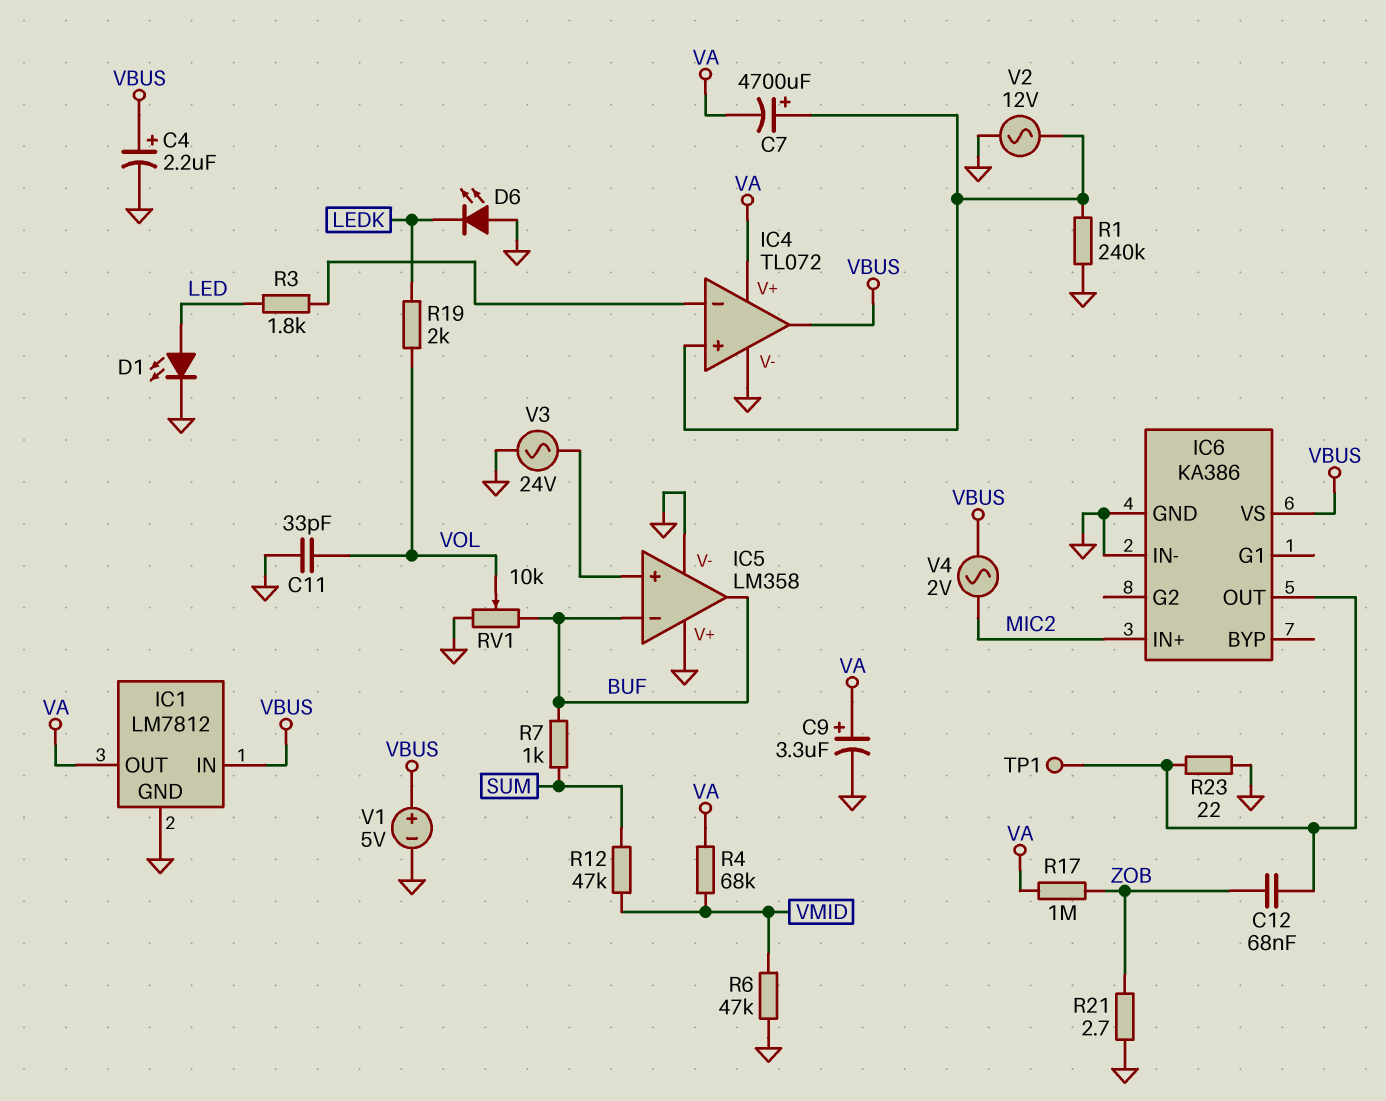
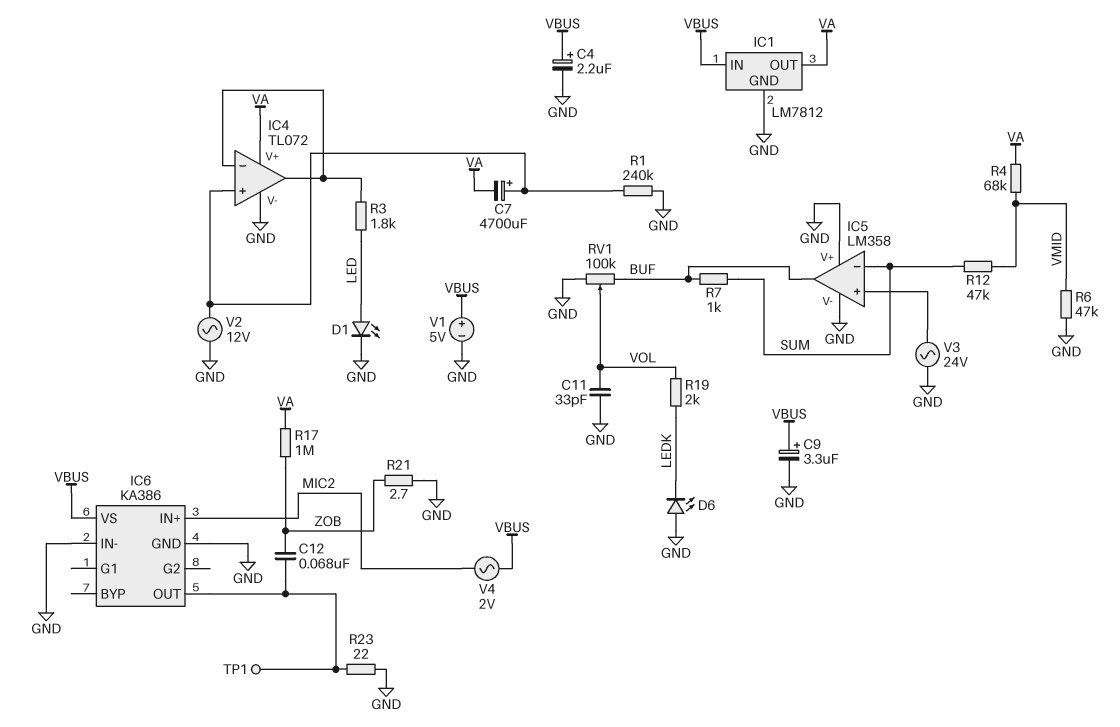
C9: 3.3uF (plus VA, minus GND) -> 3.3uF (plus VBUS, minus GND)
IC4 pin out: VBUS -> IC4/in-
IC5 pin in-: BUF -> SUM
RV1: 10k (BUF, GND, wiper VOL) -> 100k (BUF, GND, wiper VOL)

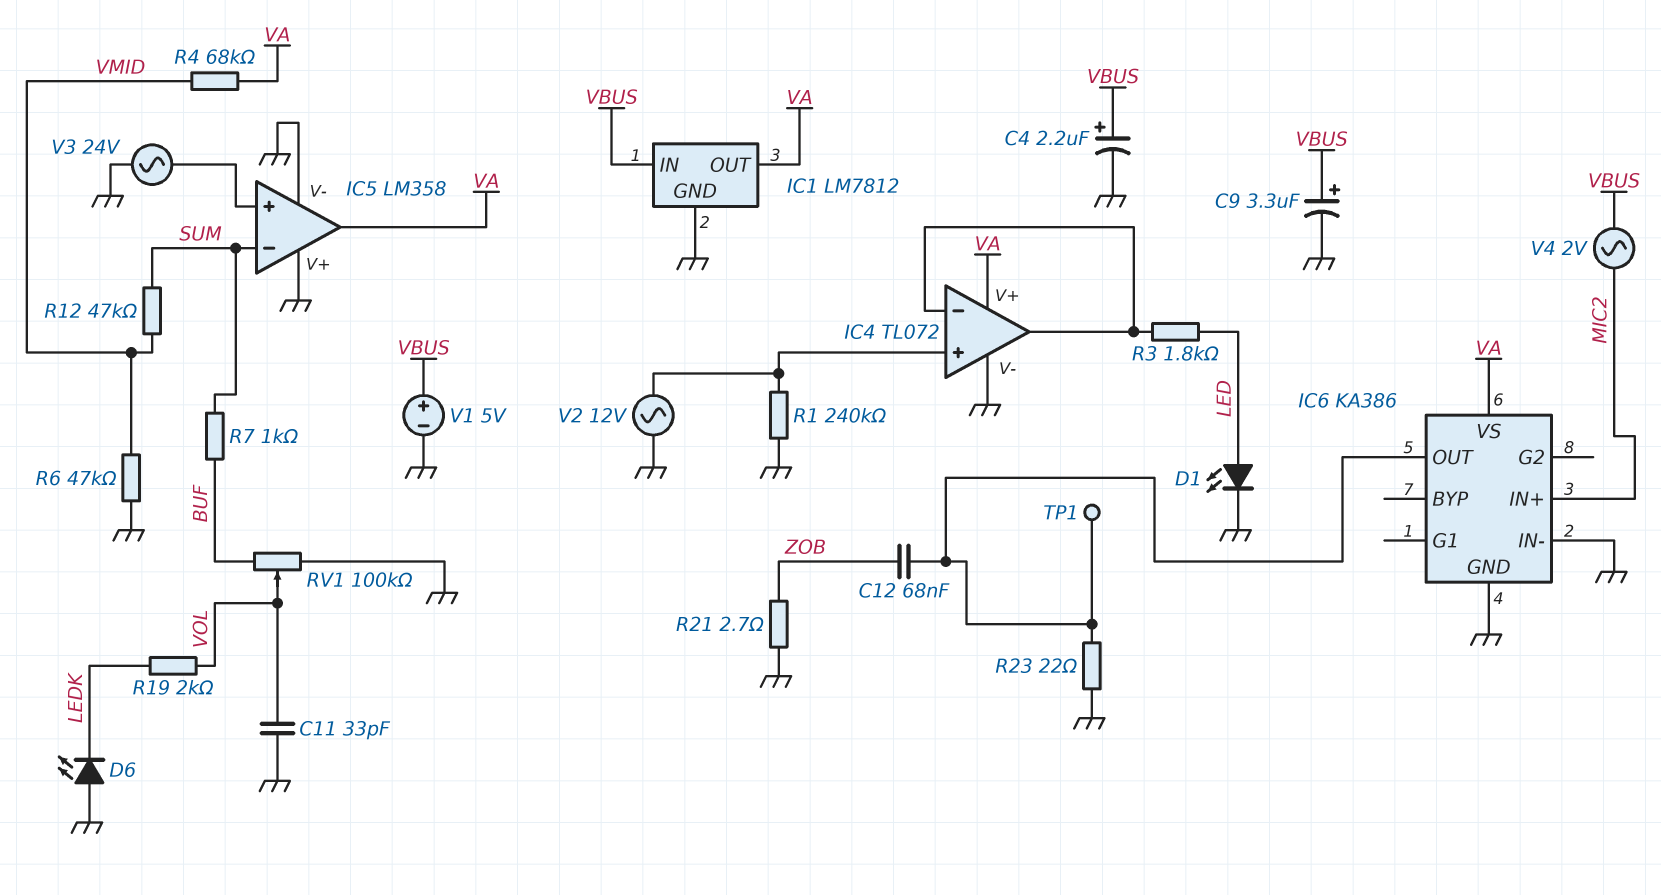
C7: 4700uF (plus IC4/in+, minus VA) -> none
IC5 pin out: BUF -> VA
IC6 pin VS: VBUS -> VA
R17: 1M (VA, ZOB) -> none

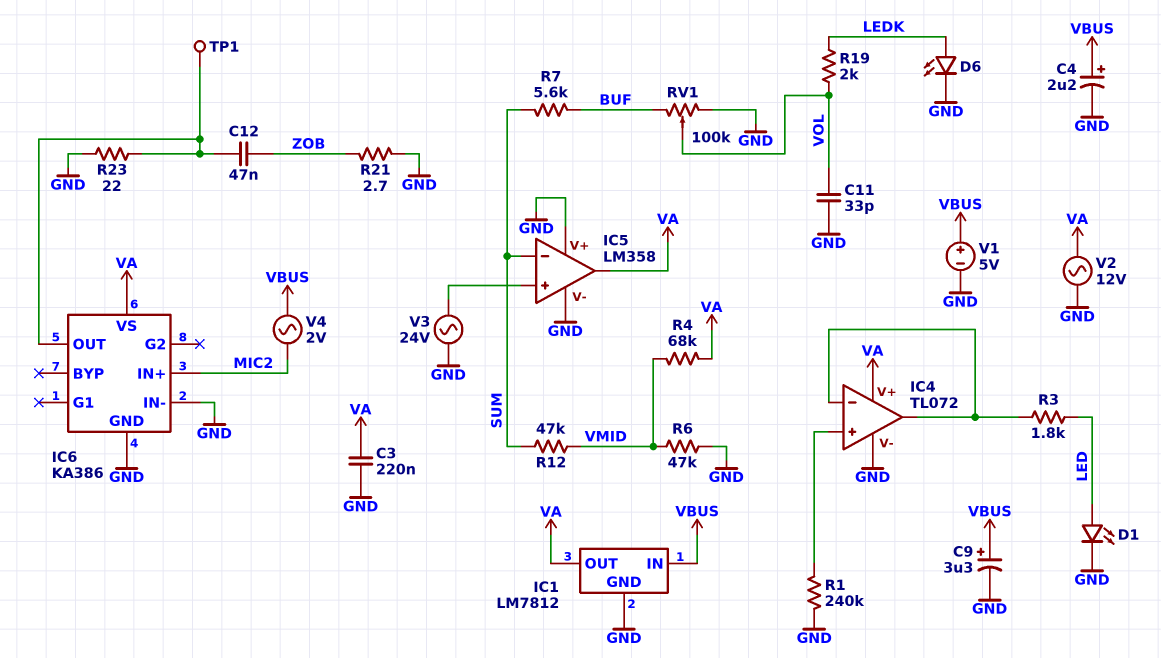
C3: none -> 220nF (GND, VA)
C12: 68nF (IC6/OUT, ZOB) -> 47nF (IC6/OUT, ZOB)
D6: LED (A GND, K LEDK) -> LED (A LEDK, K GND)
R7: 1k (BUF, SUM) -> 5.6k (BUF, SUM)
V2: AC 12V (GND, IC4/in+) -> AC 12V (GND, VA)

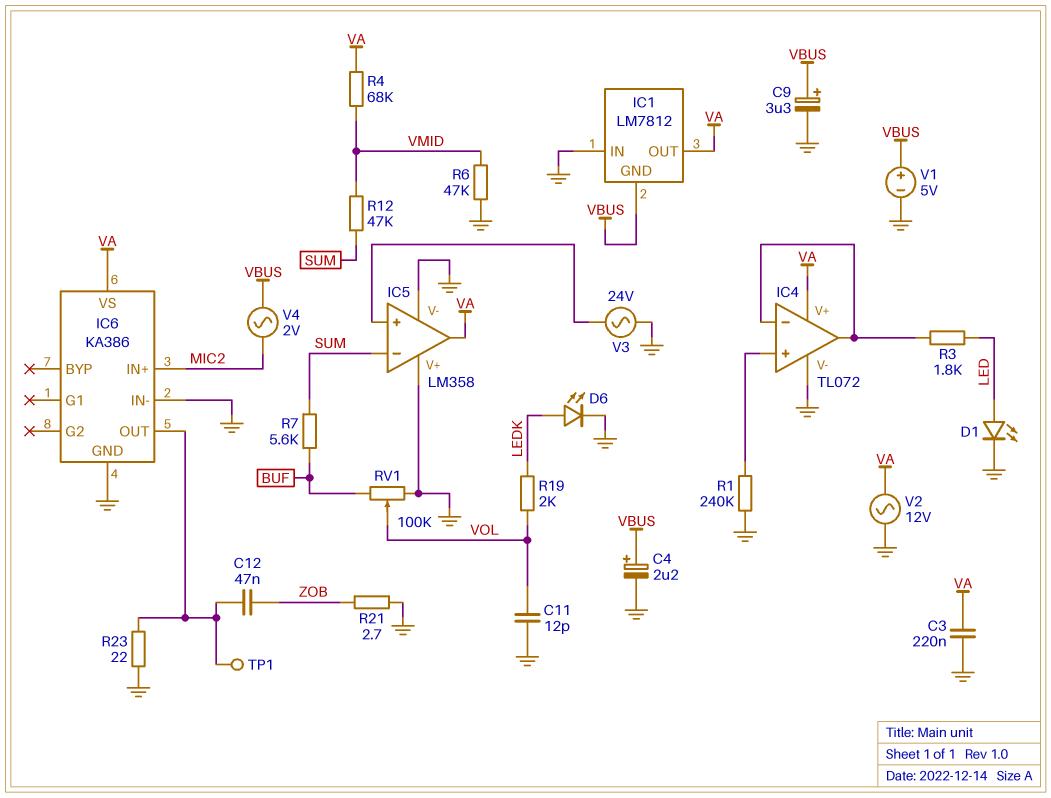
C11: 33pF (GND, VOL) -> 12pF (GND, VOL)
IC1 pin GND: GND -> VBUS
IC1 pin IN: VBUS -> GND

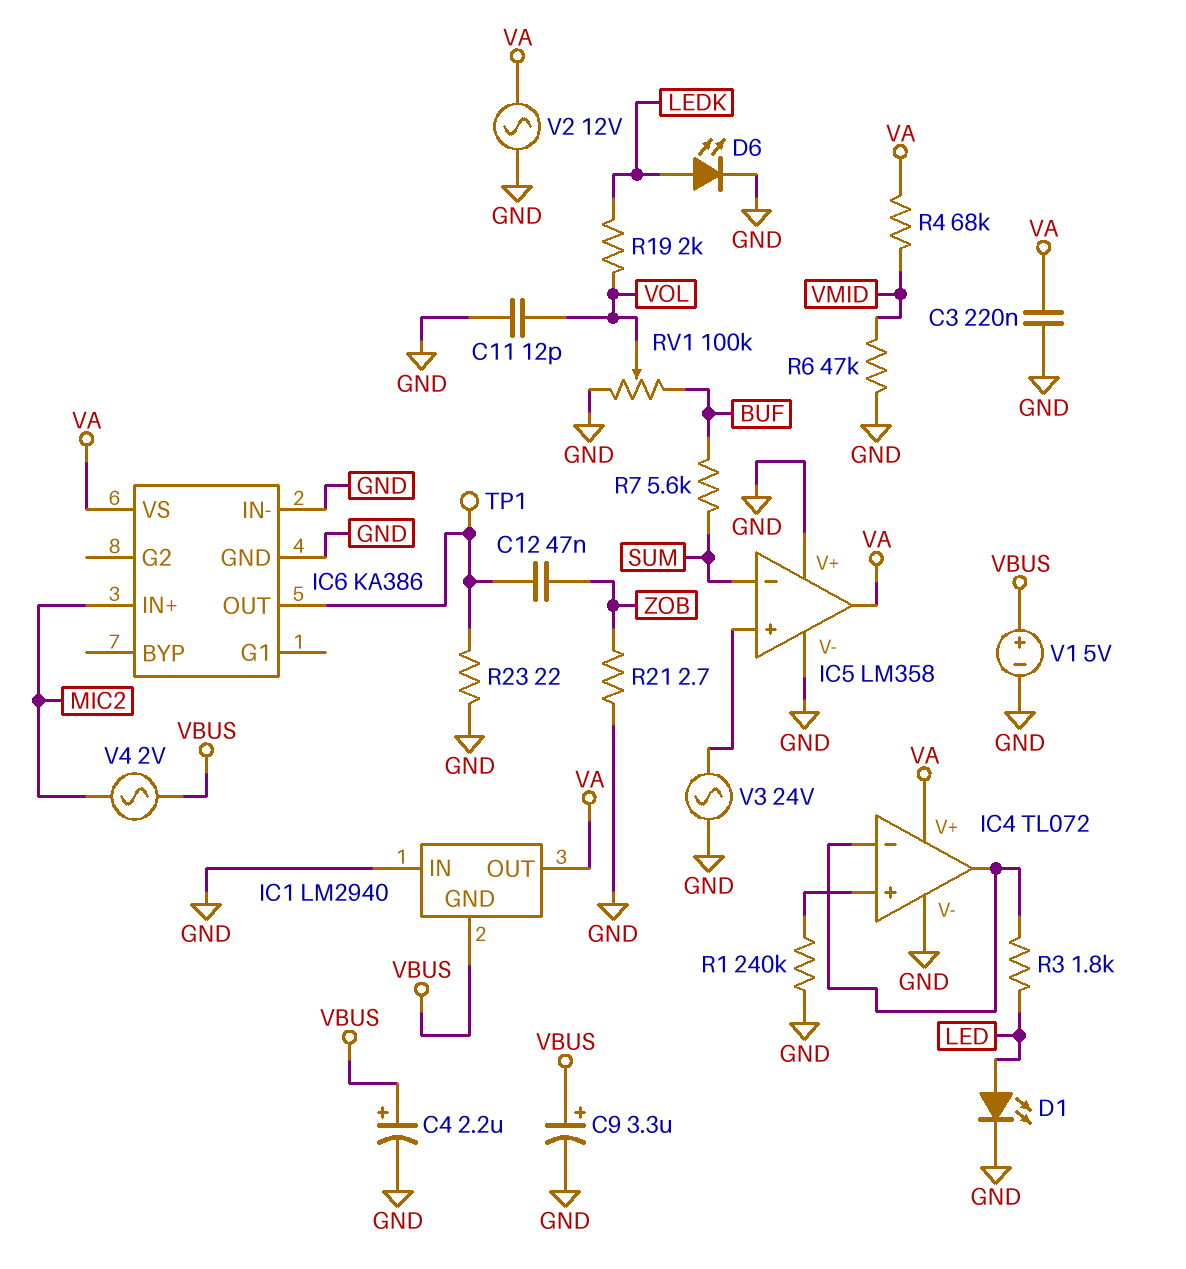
IC1: LM7812 -> LM2940
R12: 47k (SUM, VMID) -> none

